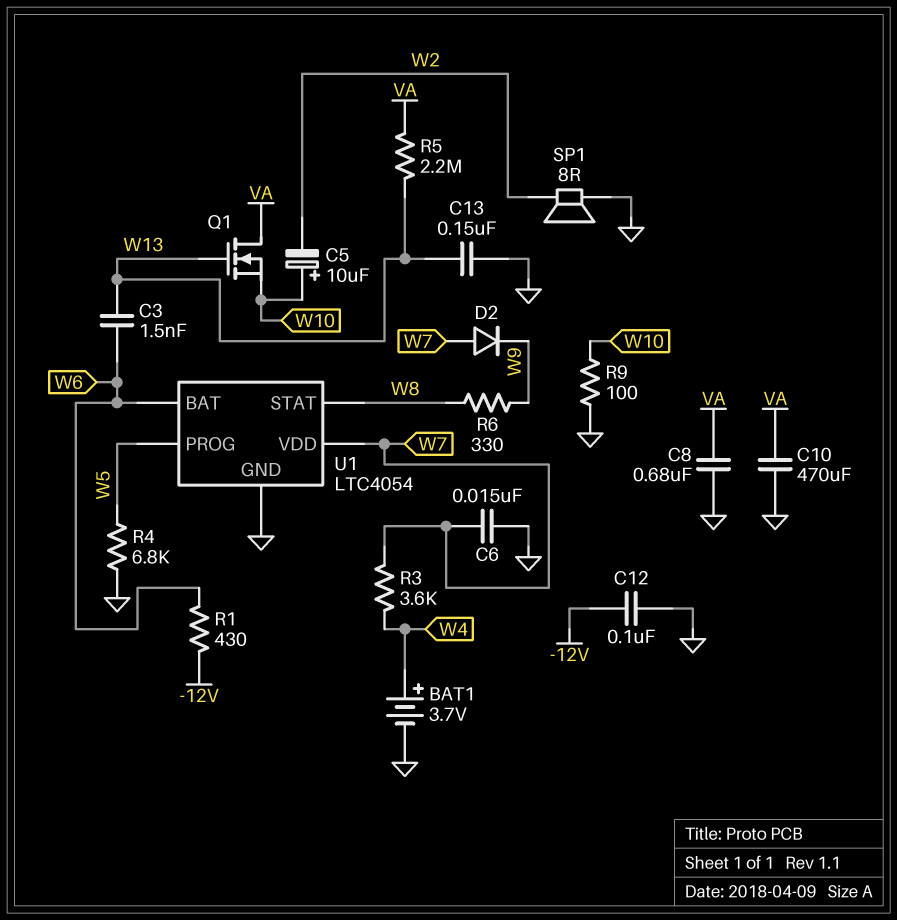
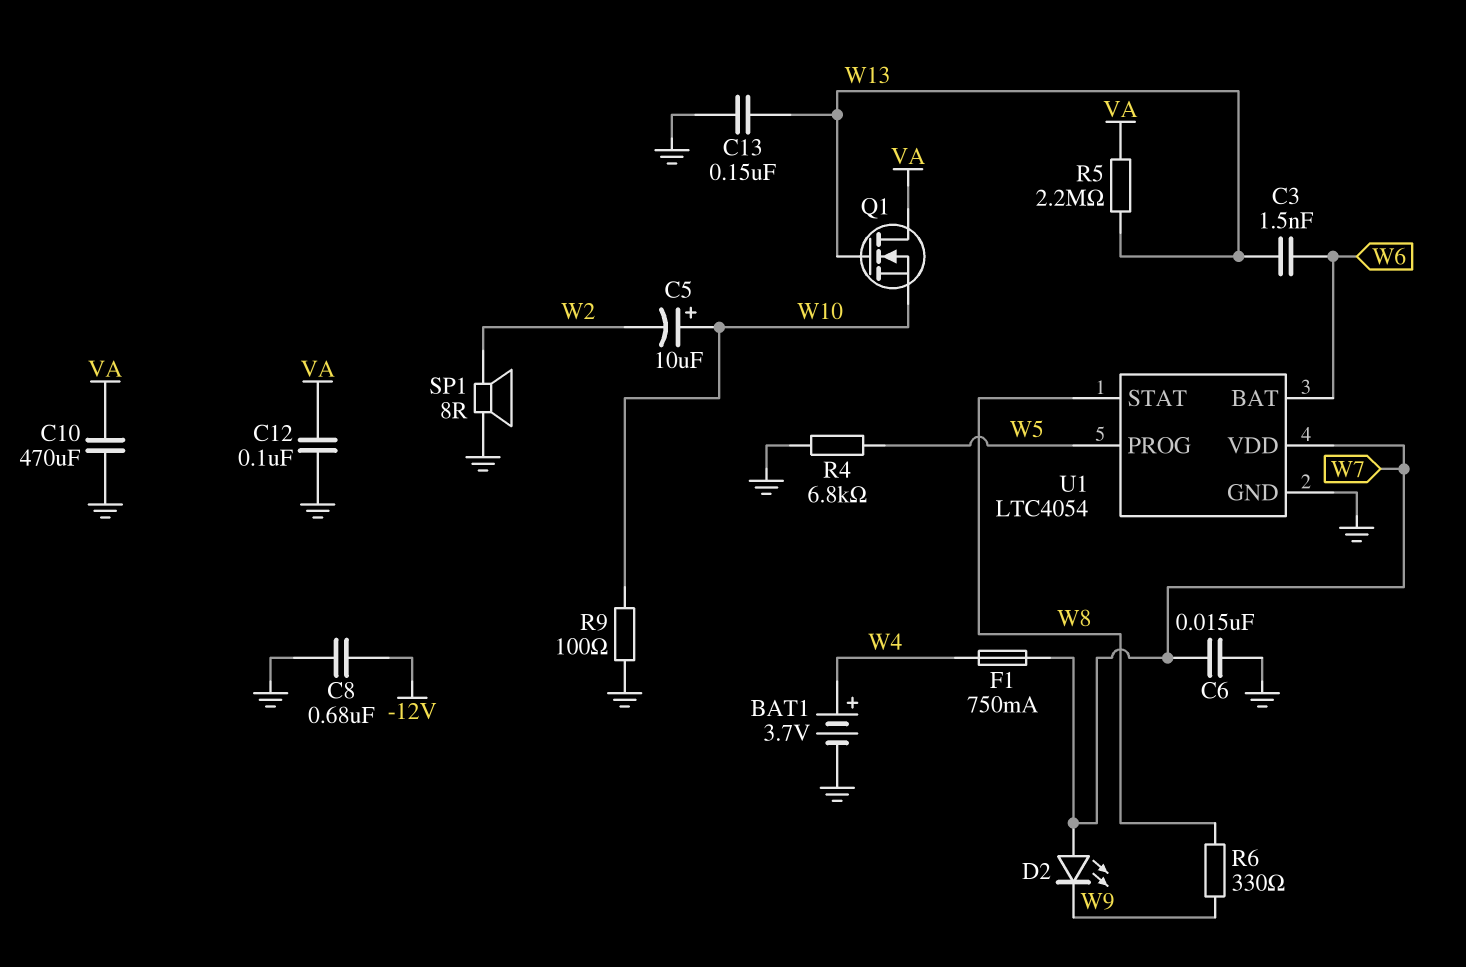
C8: 680nF (GND, VA) -> 680nF (-12V, GND)
C12: 100nF (-12V, GND) -> 100nF (GND, VA)
D2: diode (A W7, K W9) -> LED (A W7, K W9)
F1: none -> 750mA (W4, W7)
R1: 430 (-12V, W6) -> none
R3: 3.6k (W4, W7) -> none

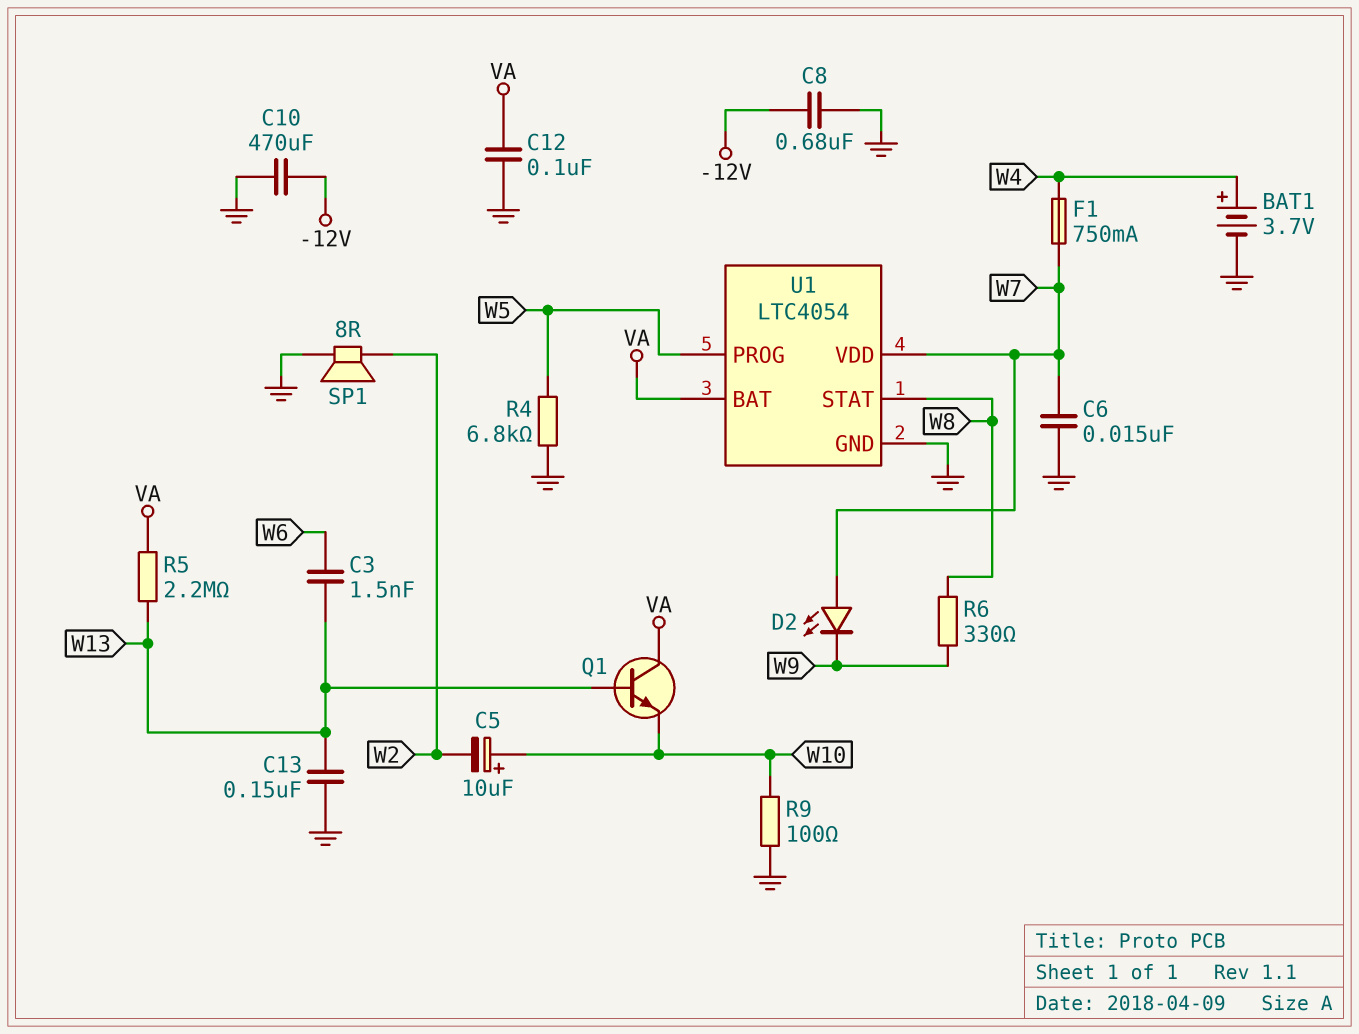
C10: 470uF (GND, VA) -> 470uF (-12V, GND)
Q1: NMOS (G W13, D VA, S W10) -> NPN (B W13, C VA, E W10)
U1 pin BAT: W6 -> VA

